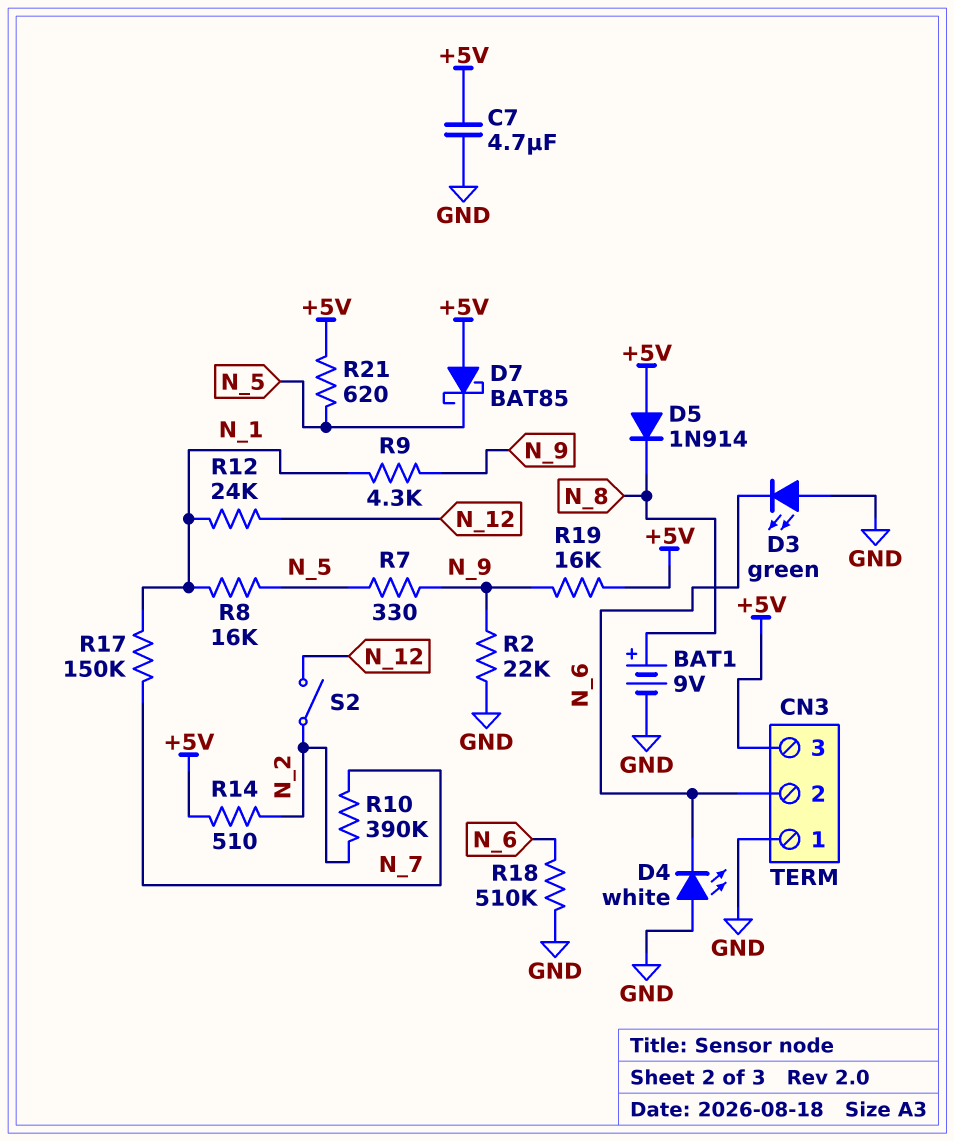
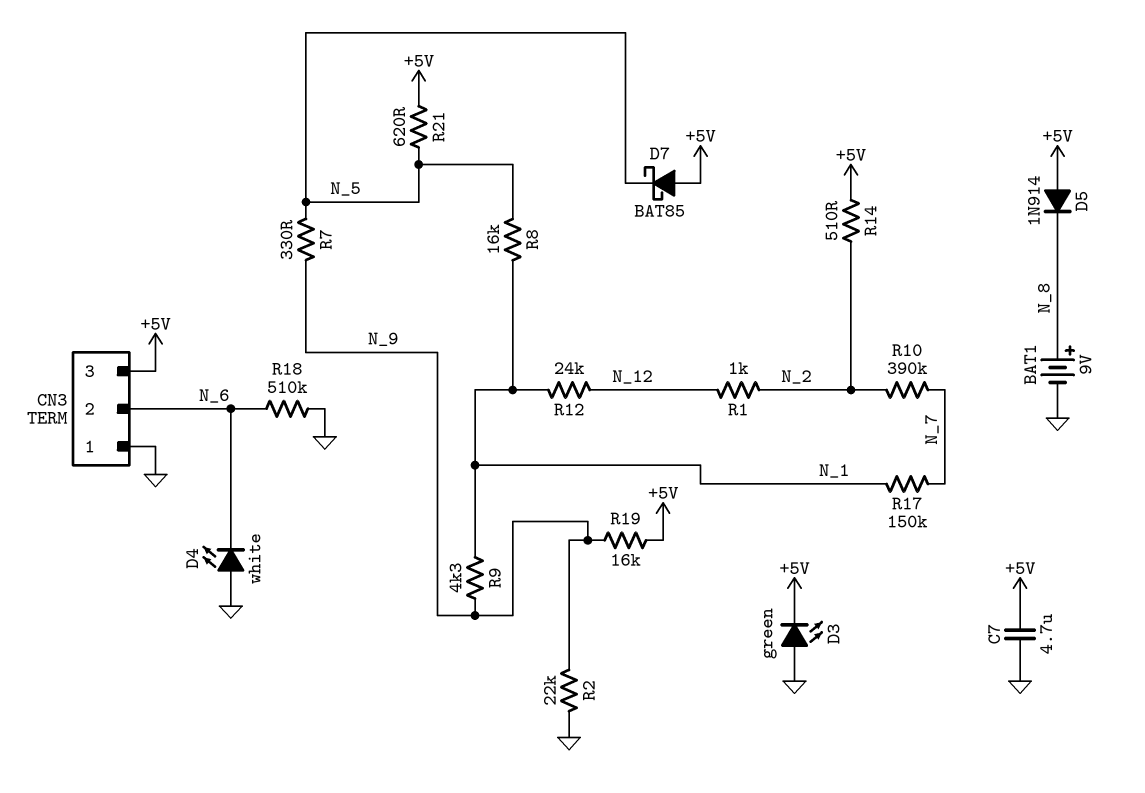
D3: LED green (A GND, K N_6) -> LED green (A GND, K +5V)
R1: none -> 1k (N_2, N_12)
S2: switch (N_2, N_12) -> none

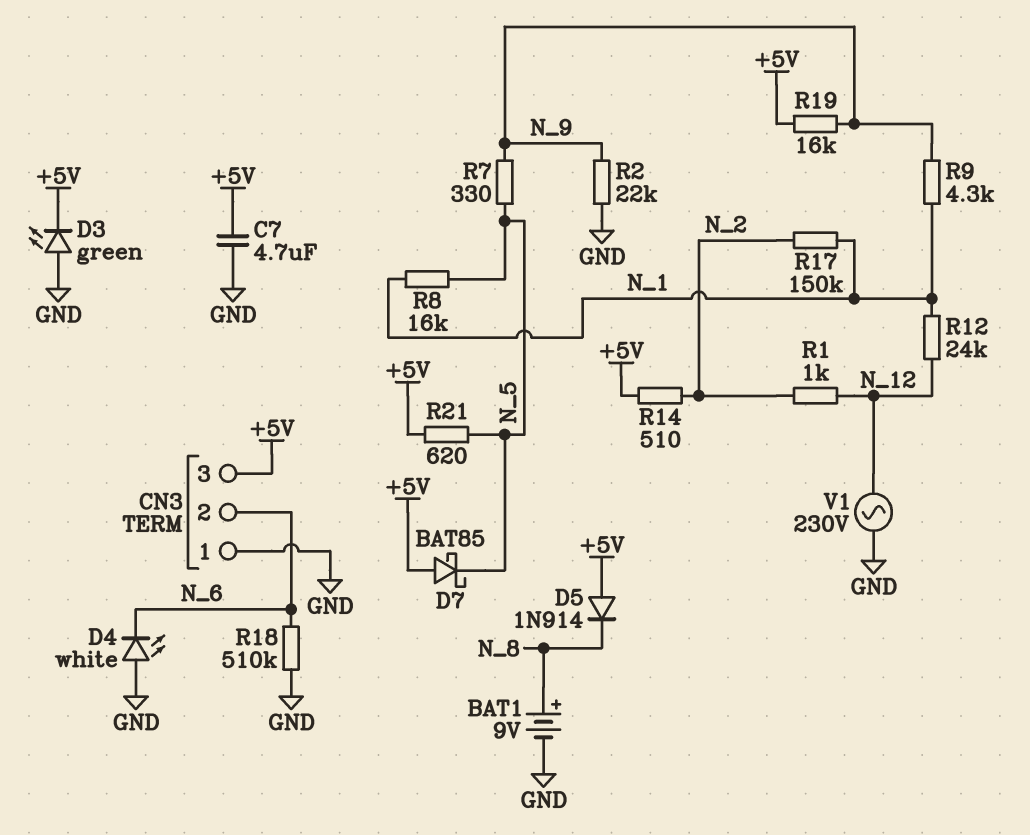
R10: 390k (N_2, N_7) -> none
R17: 150k (N_1, N_7) -> 150k (N_1, N_2)
V1: none -> AC 230V (GND, N_12)

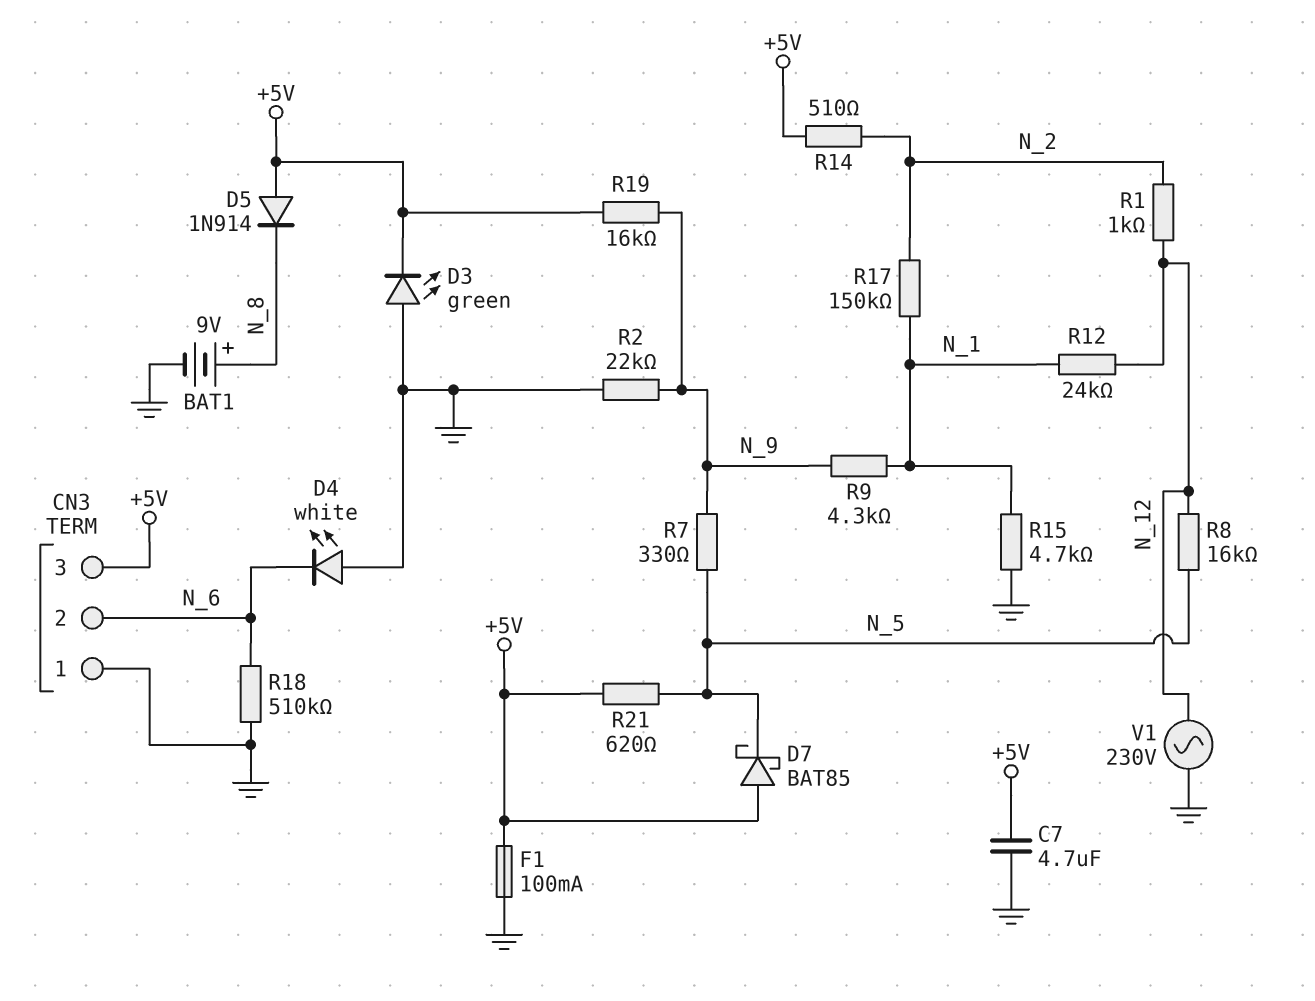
F1: none -> 100mA (+5V, GND)
R8: 16k (N_1, N_5) -> 16k (N_5, N_12)
R15: none -> 4.7k (GND, N_1)

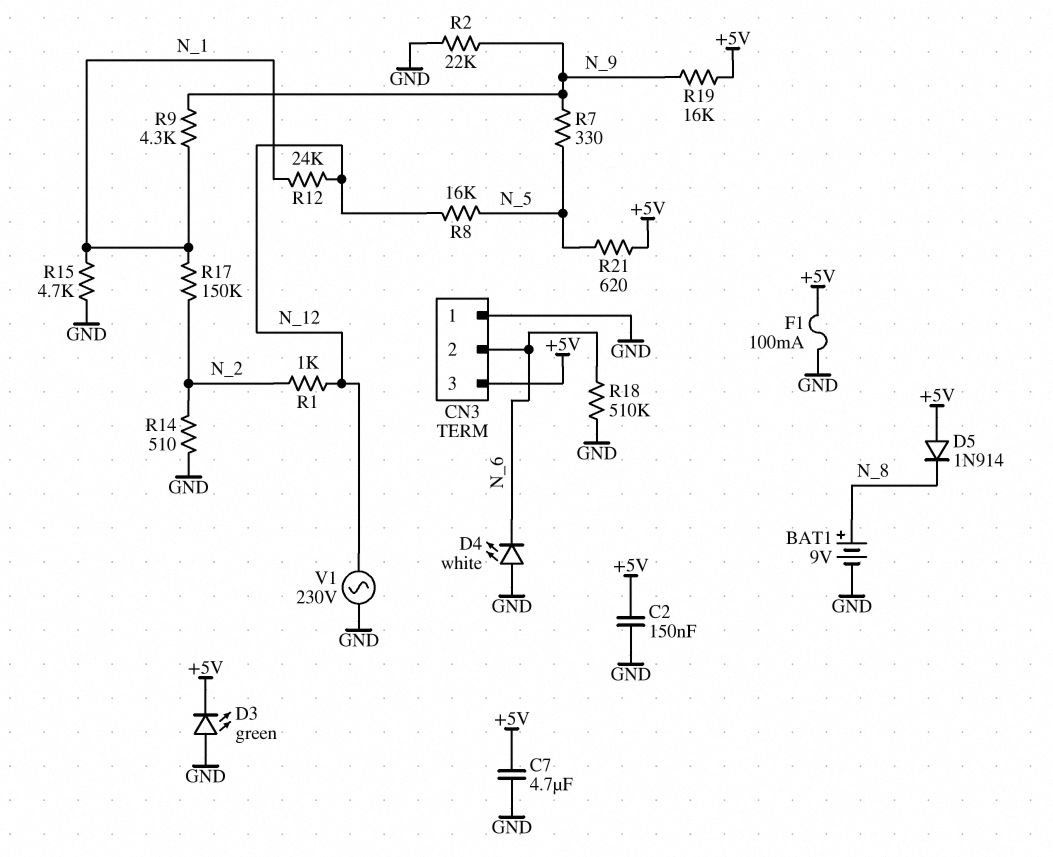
C2: none -> 150nF (+5V, GND)
D7: schottky BAT85 (A +5V, K N_5) -> none
R14: 510 (+5V, N_2) -> 510 (GND, N_2)

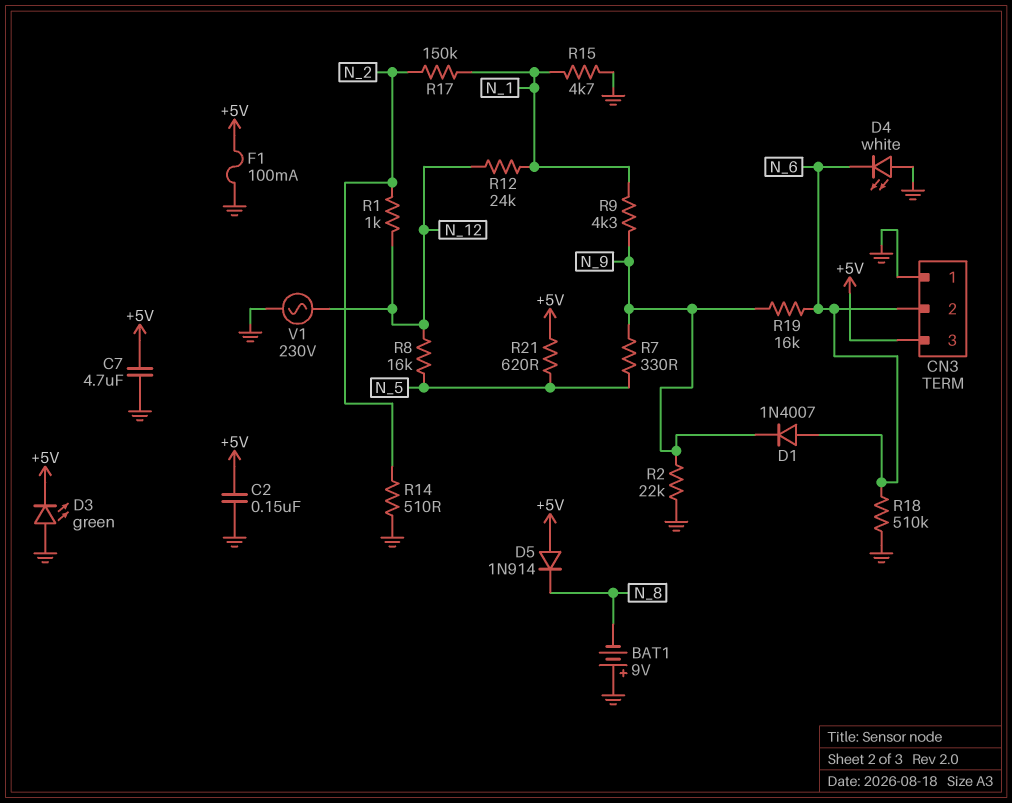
BAT1: 9V (plus N_8, minus GND) -> 9V (plus GND, minus N_8)
D1: none -> diode 1N4007 (A N_6, K N_9)
R19: 16k (+5V, N_9) -> 16k (N_6, N_9)

